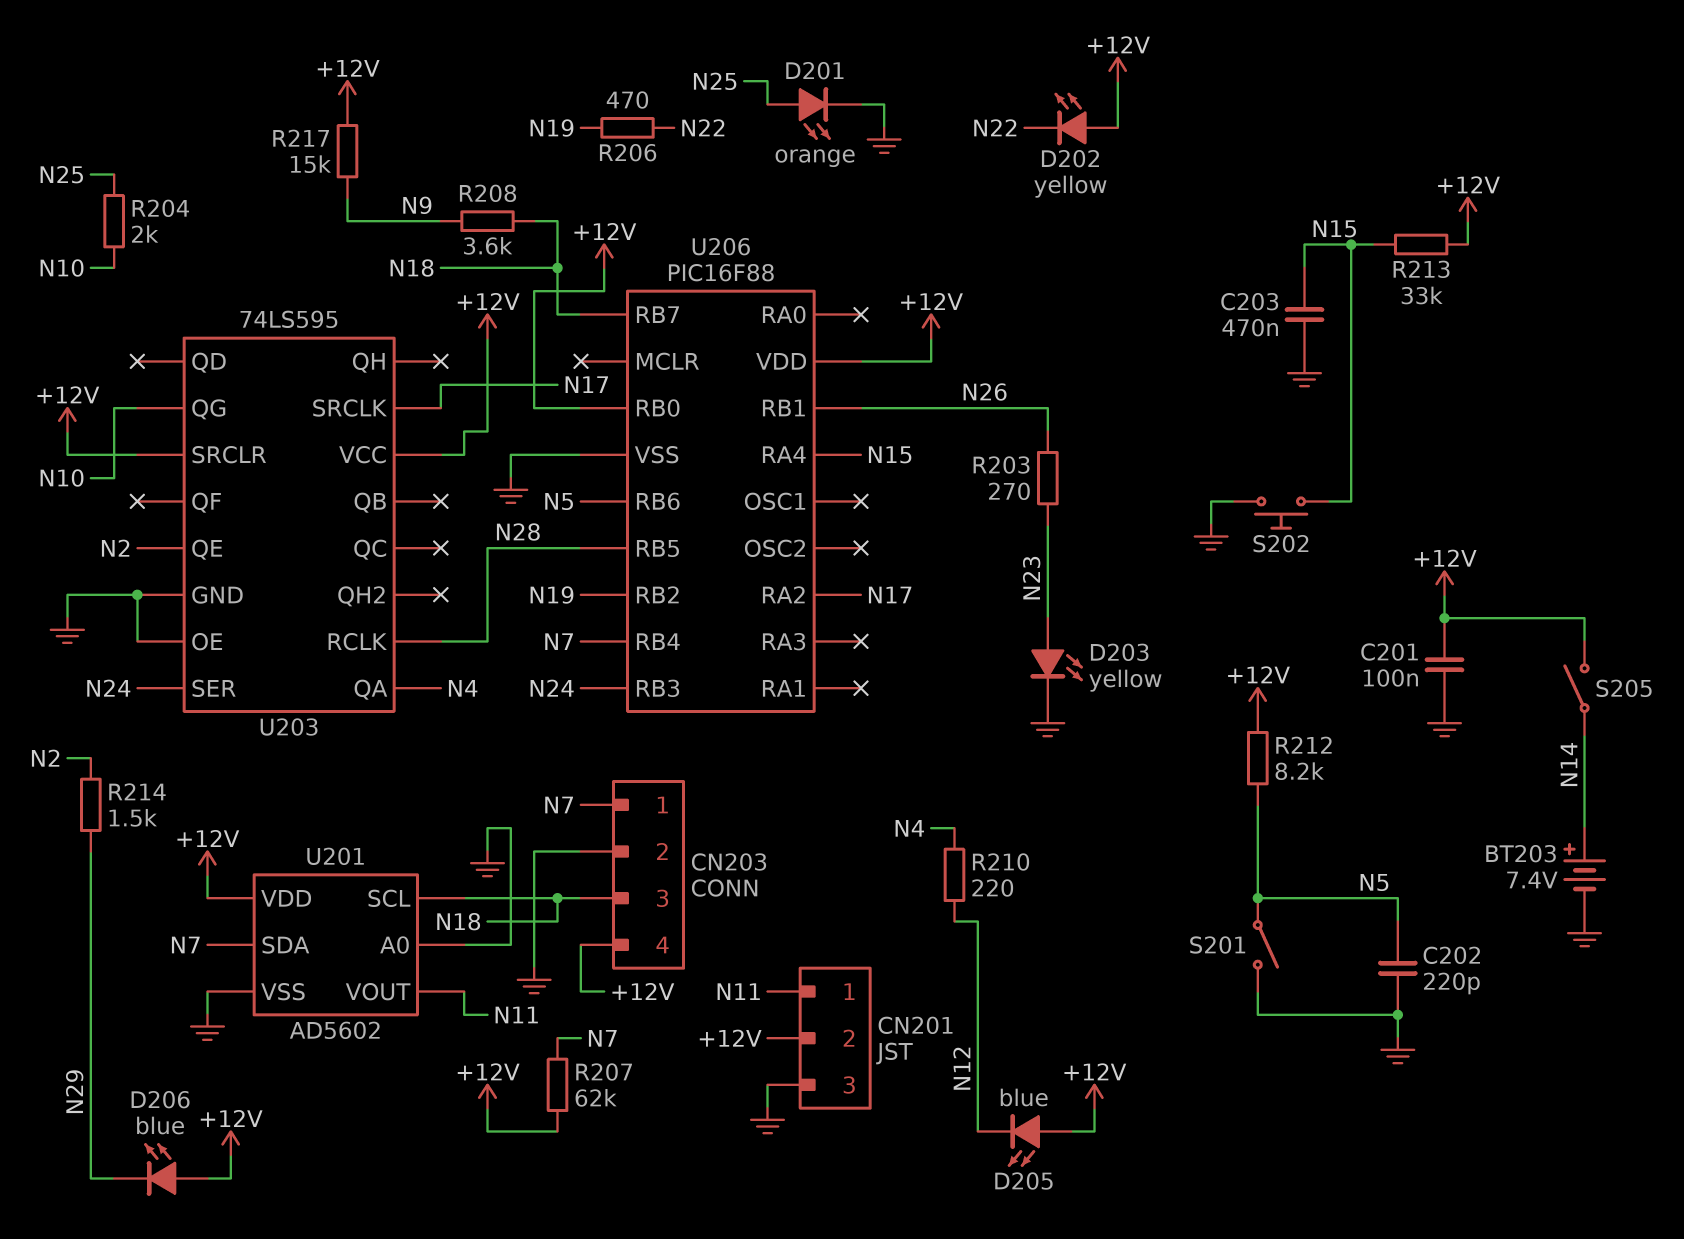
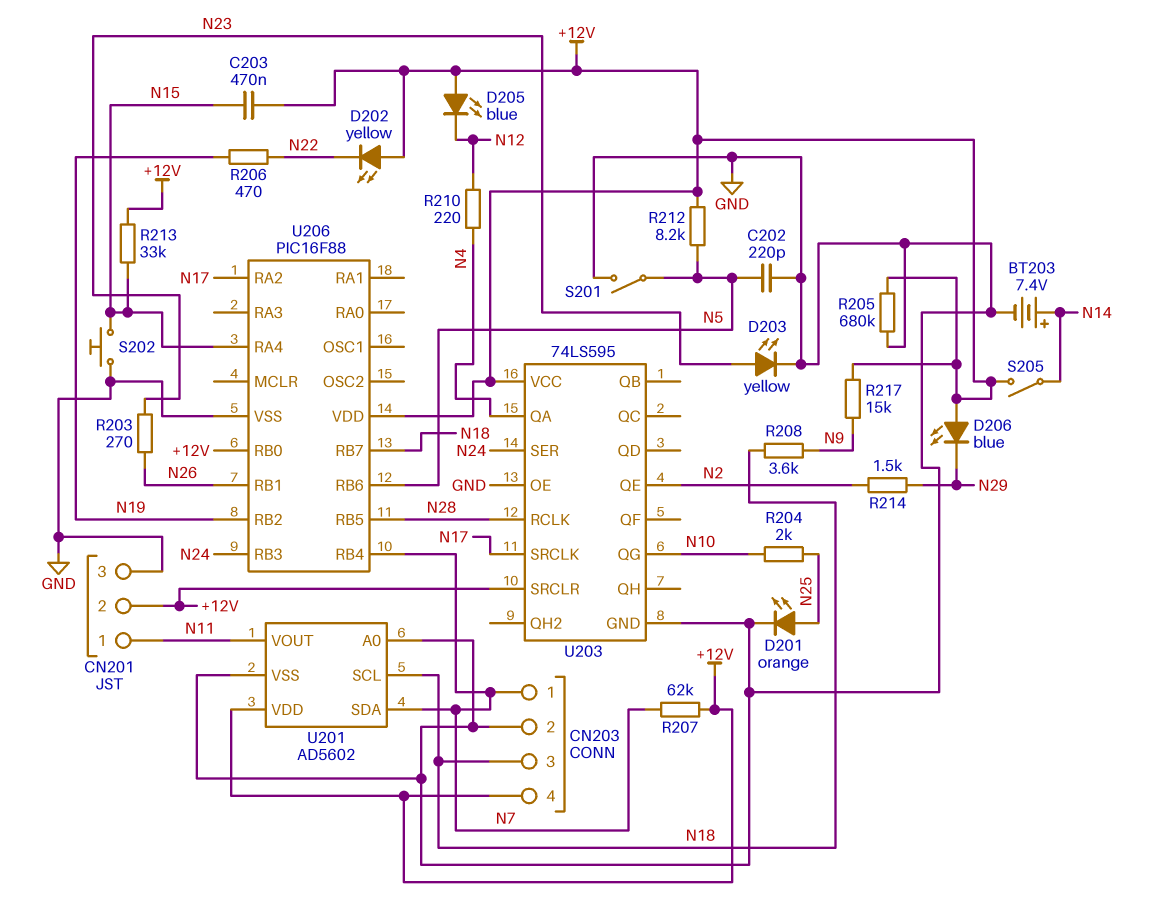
C201: 100nF (+12V, GND) -> none
C203: 470nF (GND, N15) -> 470nF (+12V, N15)
R205: none -> 680k (+12V, GND)

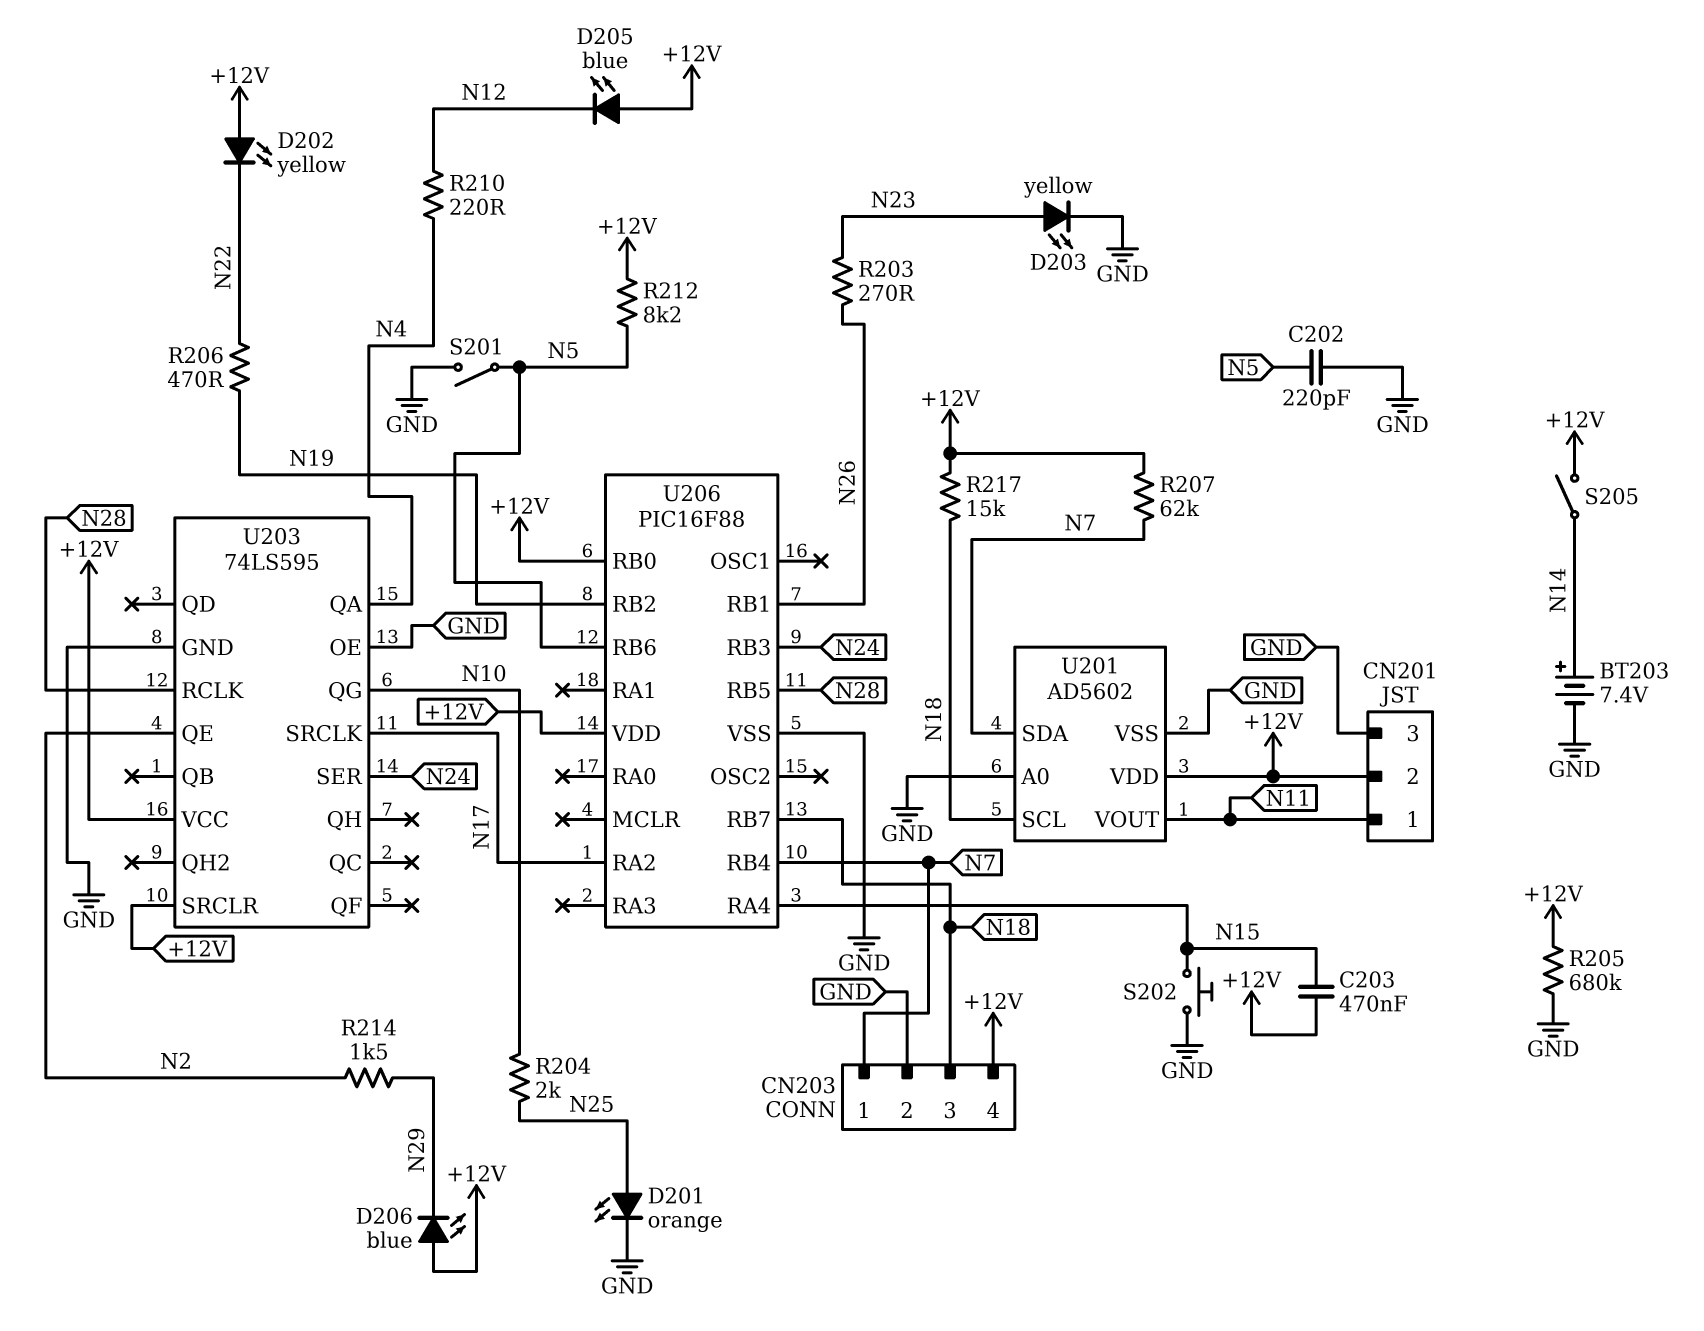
R208: 3.6k (N9, N18) -> none
R213: 33k (+12V, N15) -> none
R217: 15k (+12V, N9) -> 15k (+12V, N18)

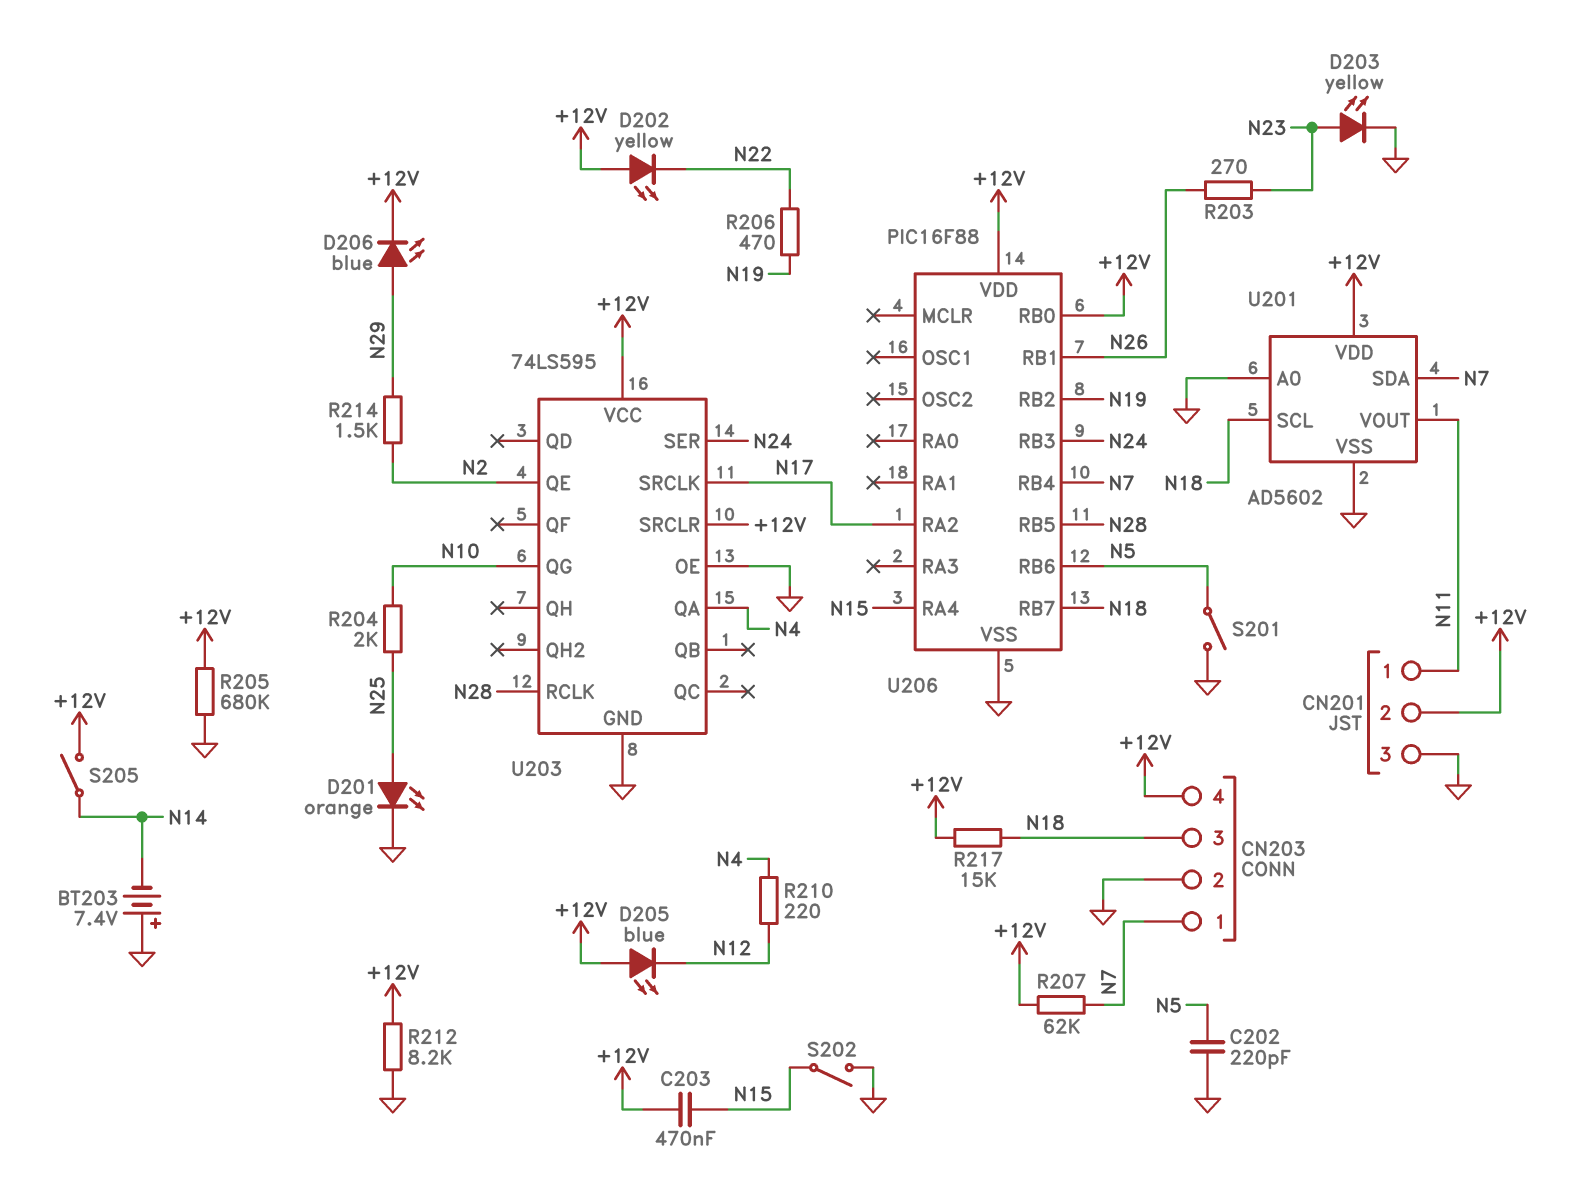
BT203: 7.4V (plus N14, minus GND) -> 7.4V (plus GND, minus N14)
D206: LED blue (A +12V, K N29) -> LED blue (A N29, K +12V)
R212: 8.2k (+12V, N5) -> 8.2k (+12V, GND)
S202: button (GND, N15) -> switch (GND, N15)

